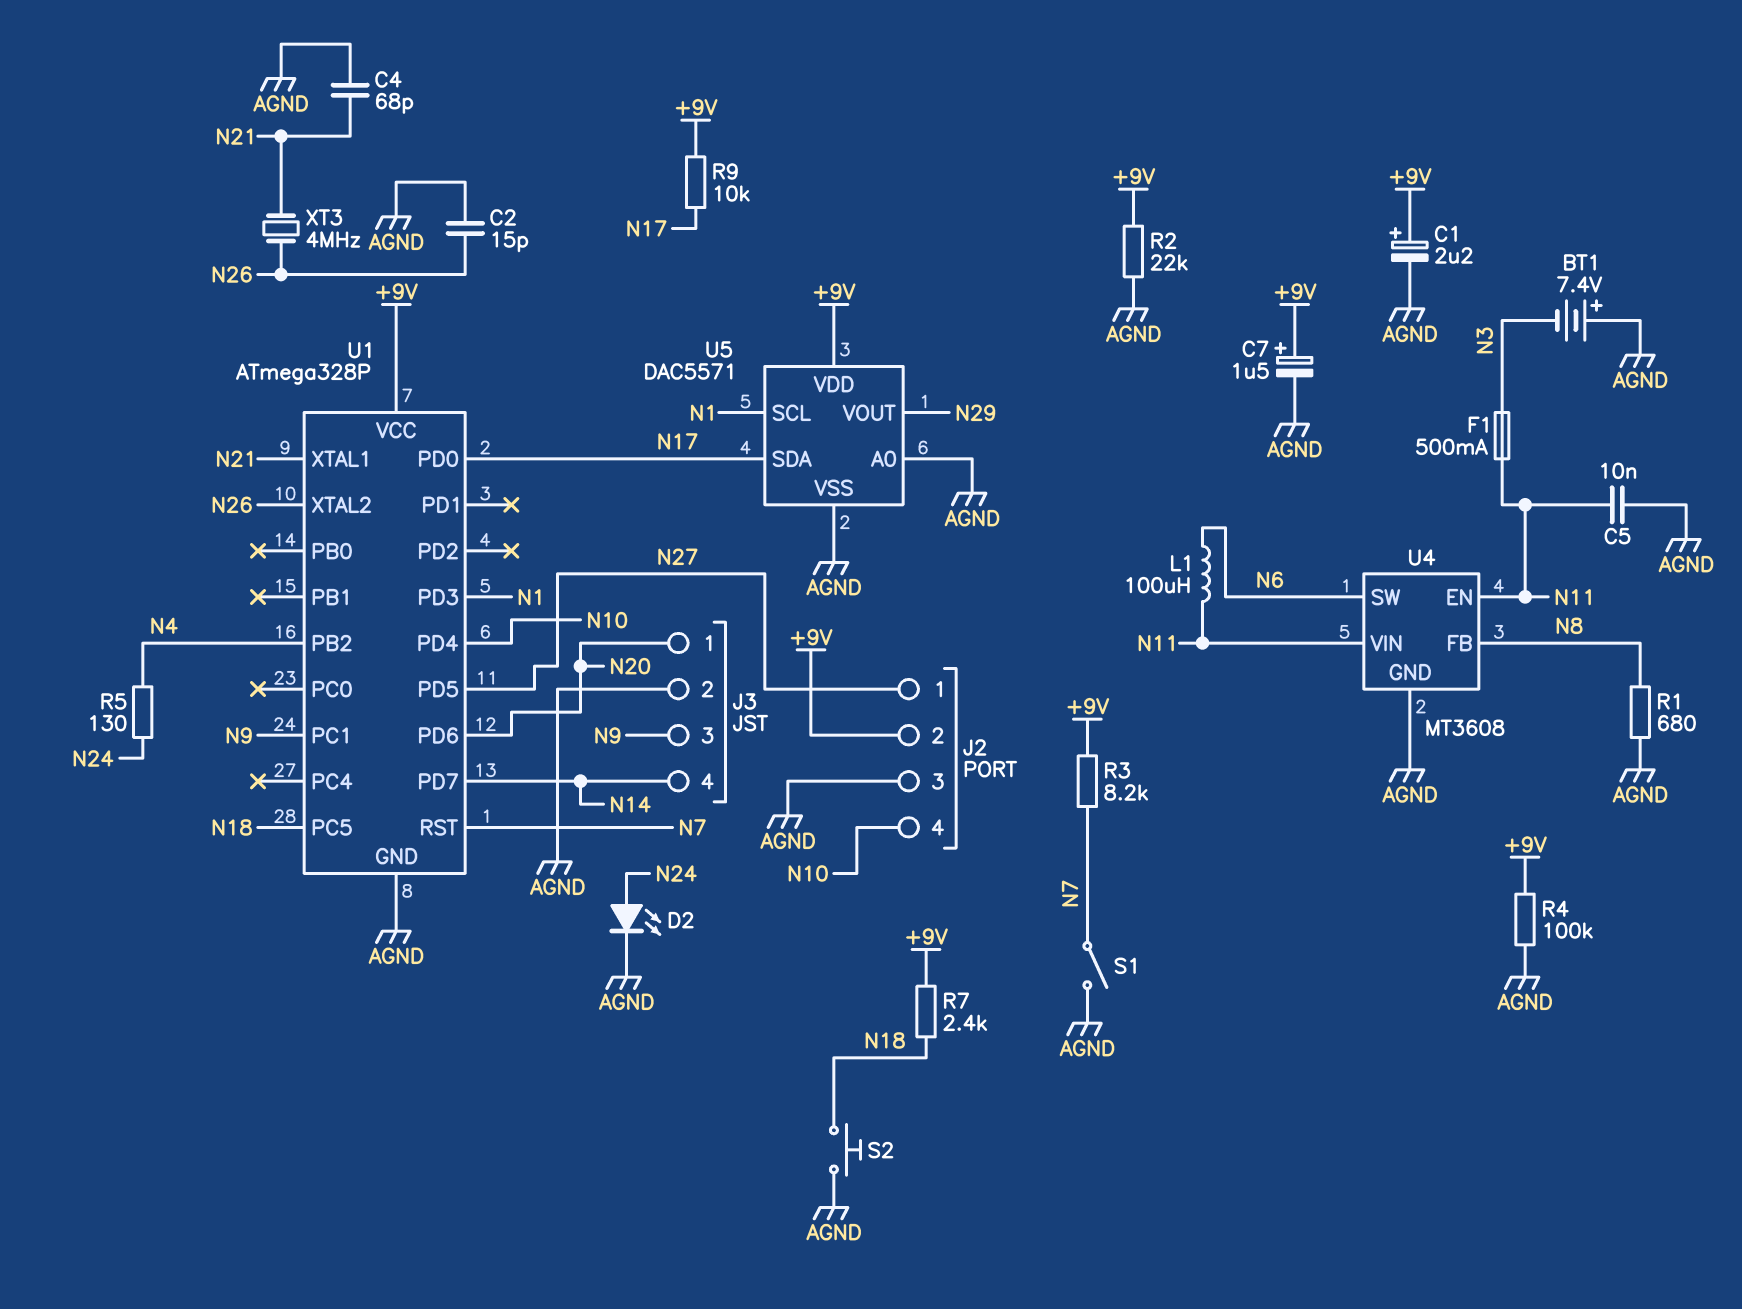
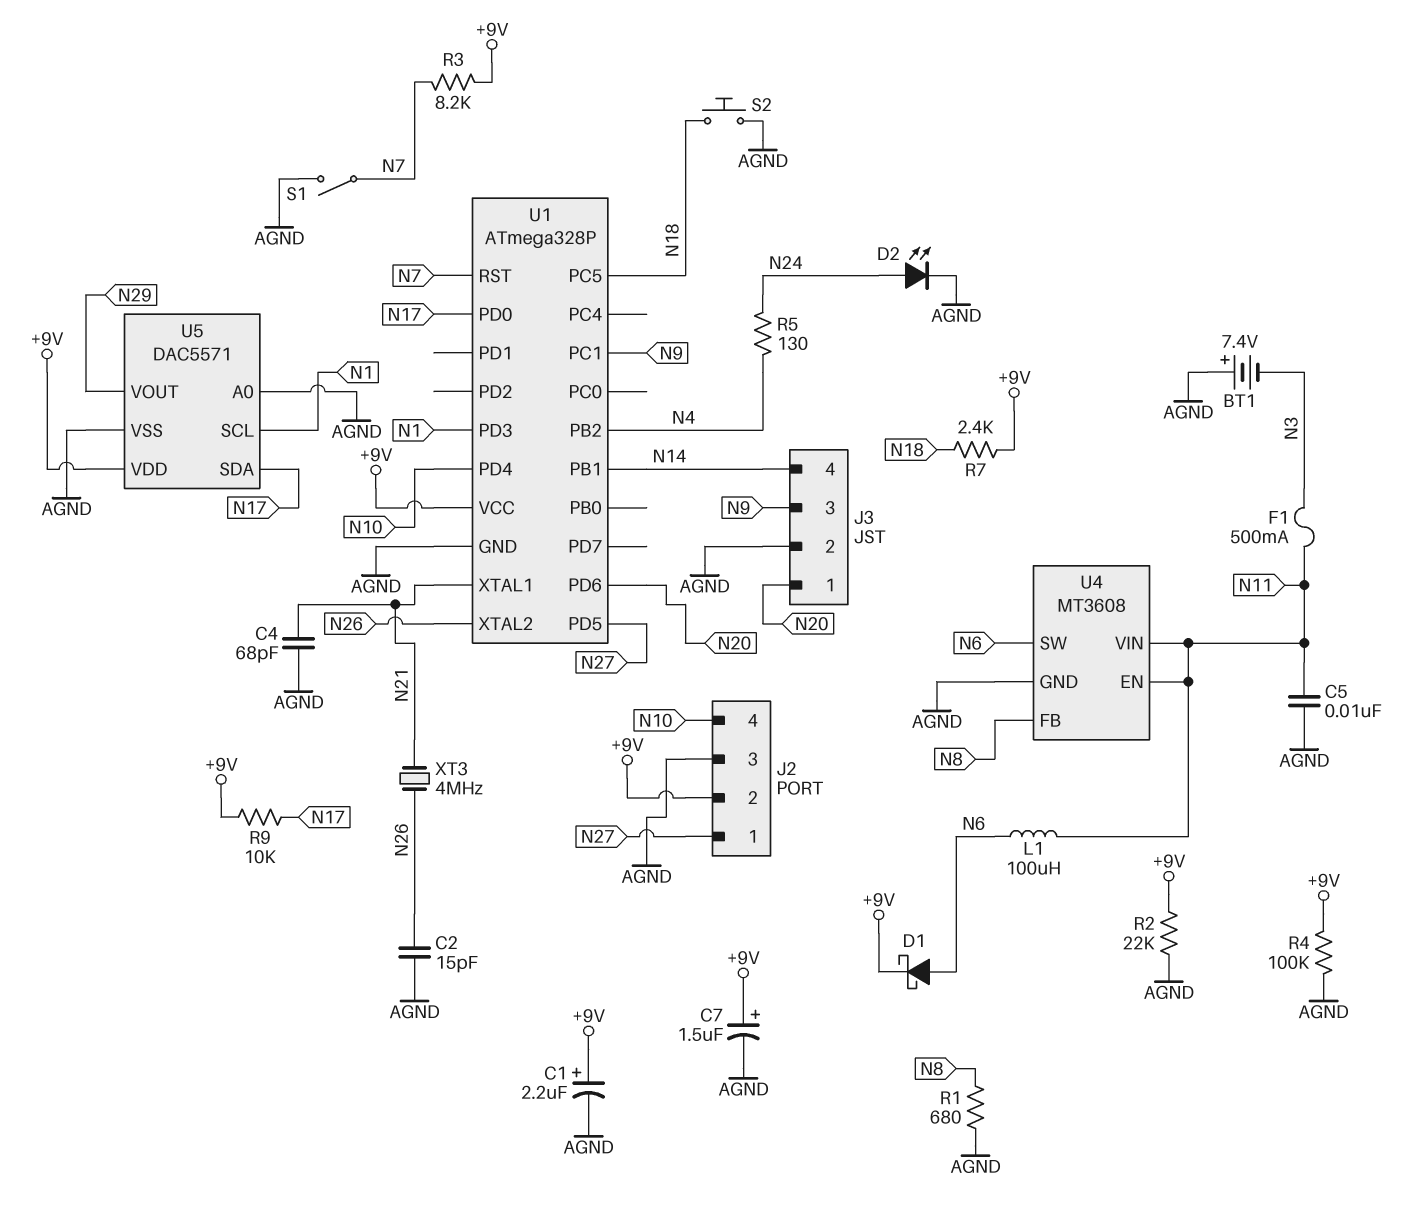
D1: none -> schottky (A N6, K +9V)
U1 pin PB1: none -> N14
U1 pin PD7: N14 -> none

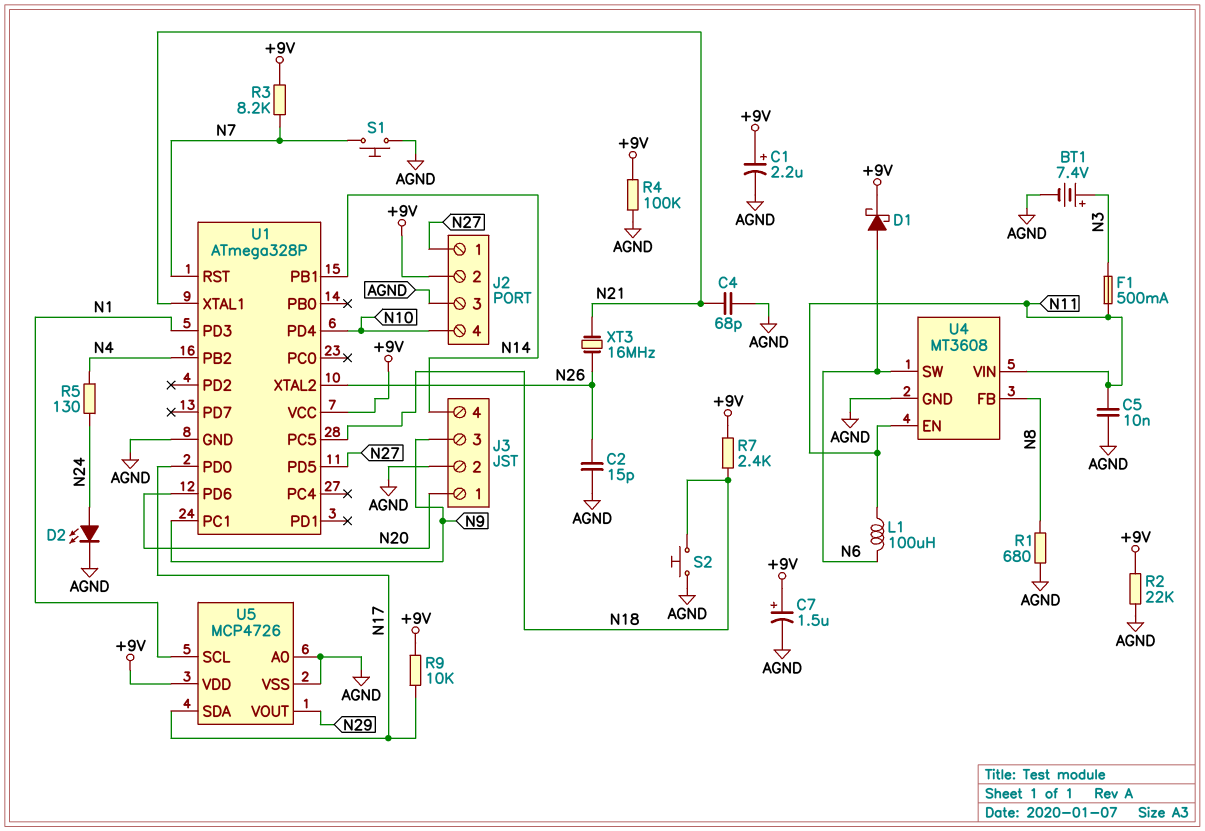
BT1: 7.4V (plus AGND, minus N3) -> 7.4V (plus N3, minus AGND)
S1: switch (AGND, N7) -> button (AGND, N7)
U5: DAC5571 -> MCP4726
XT3: 4MHz (N21, N26) -> 16MHz (N21, N26)

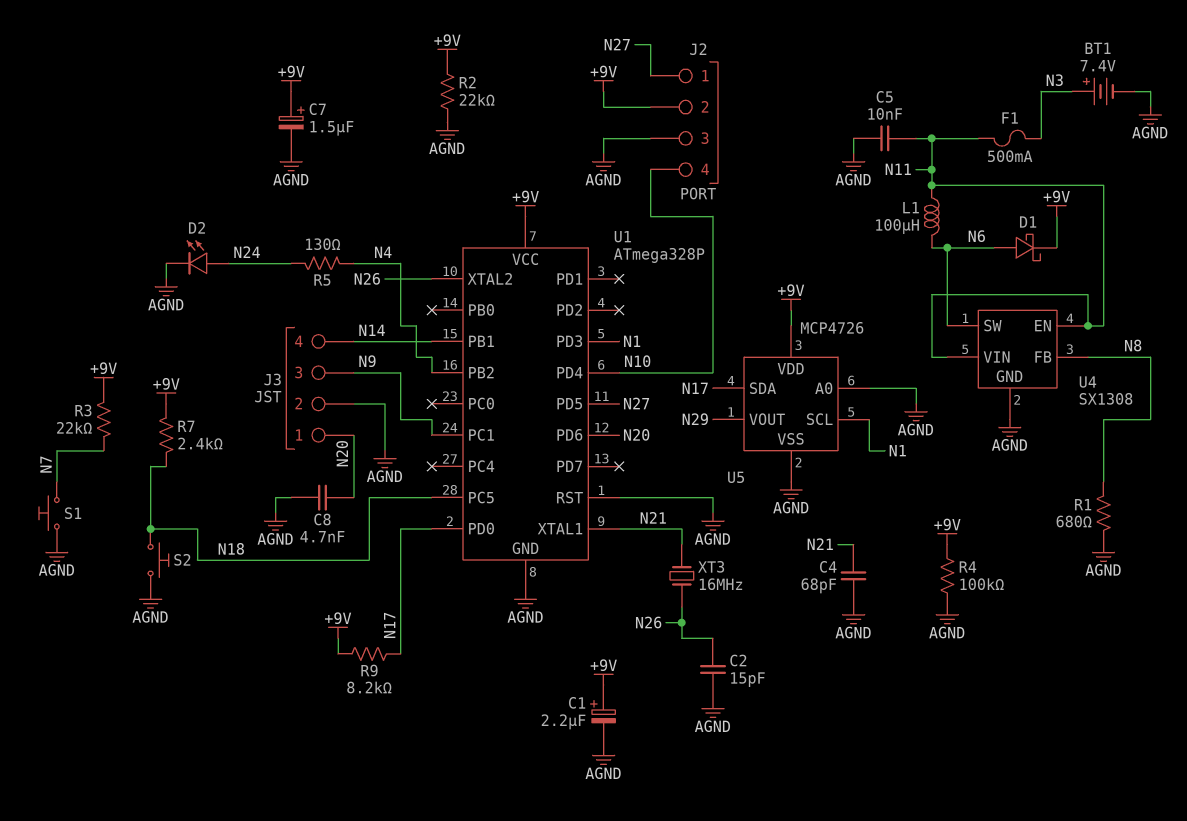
C8: none -> 4.7nF (AGND, N20)
R3: 8.2k (+9V, N7) -> 22k (+9V, N7)
R9: 10k (+9V, N17) -> 8.2k (+9V, N17)
U1 pin RST: N7 -> AGND
U4: MT3608 -> SX1308

